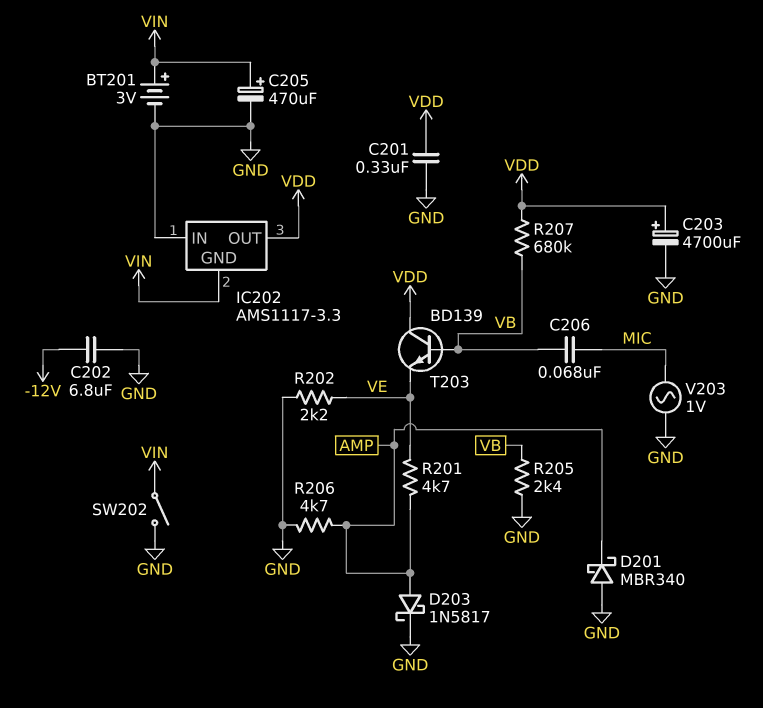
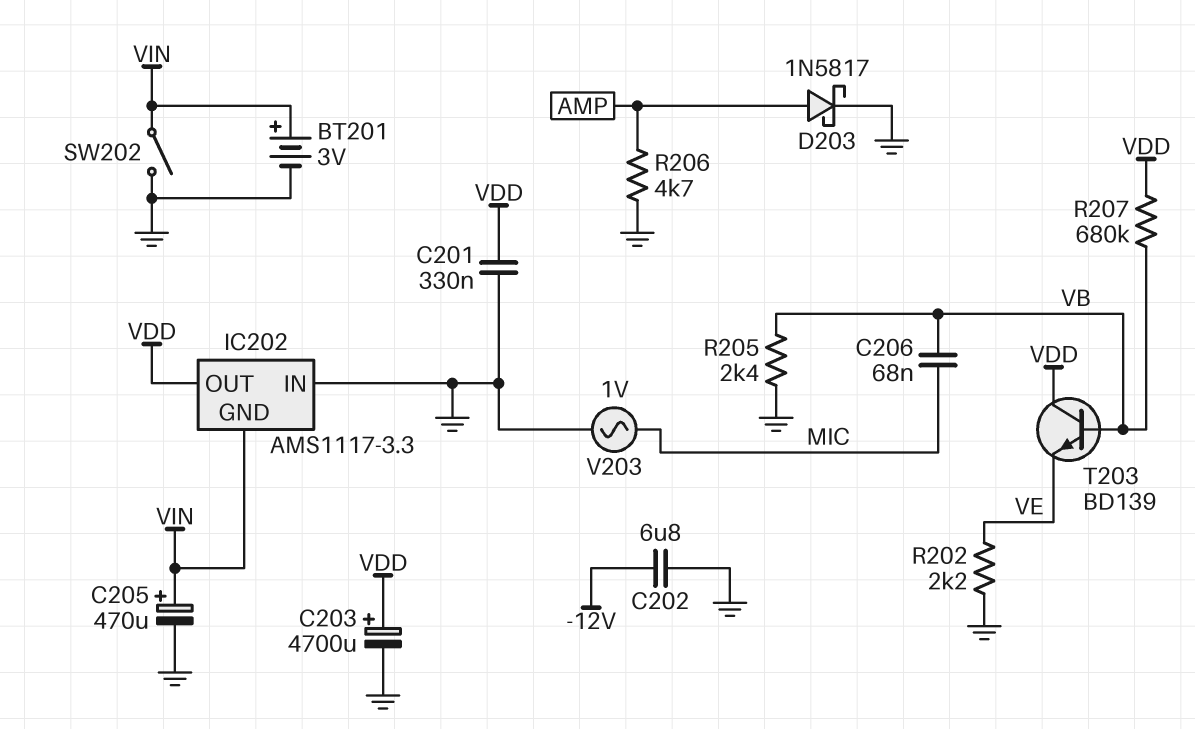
D201: schottky MBR340 (A GND, K AMP) -> none
R201: 4.7k (AMP, VE) -> none

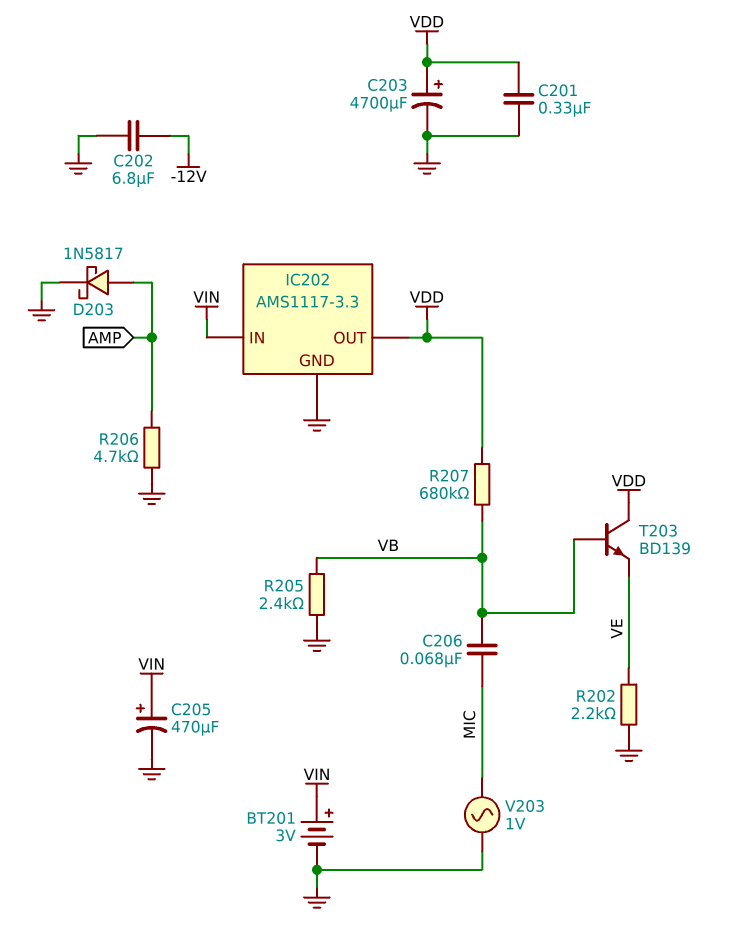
IC202 pin GND: VIN -> GND
IC202 pin IN: GND -> VIN
SW202: switch (GND, VIN) -> none

